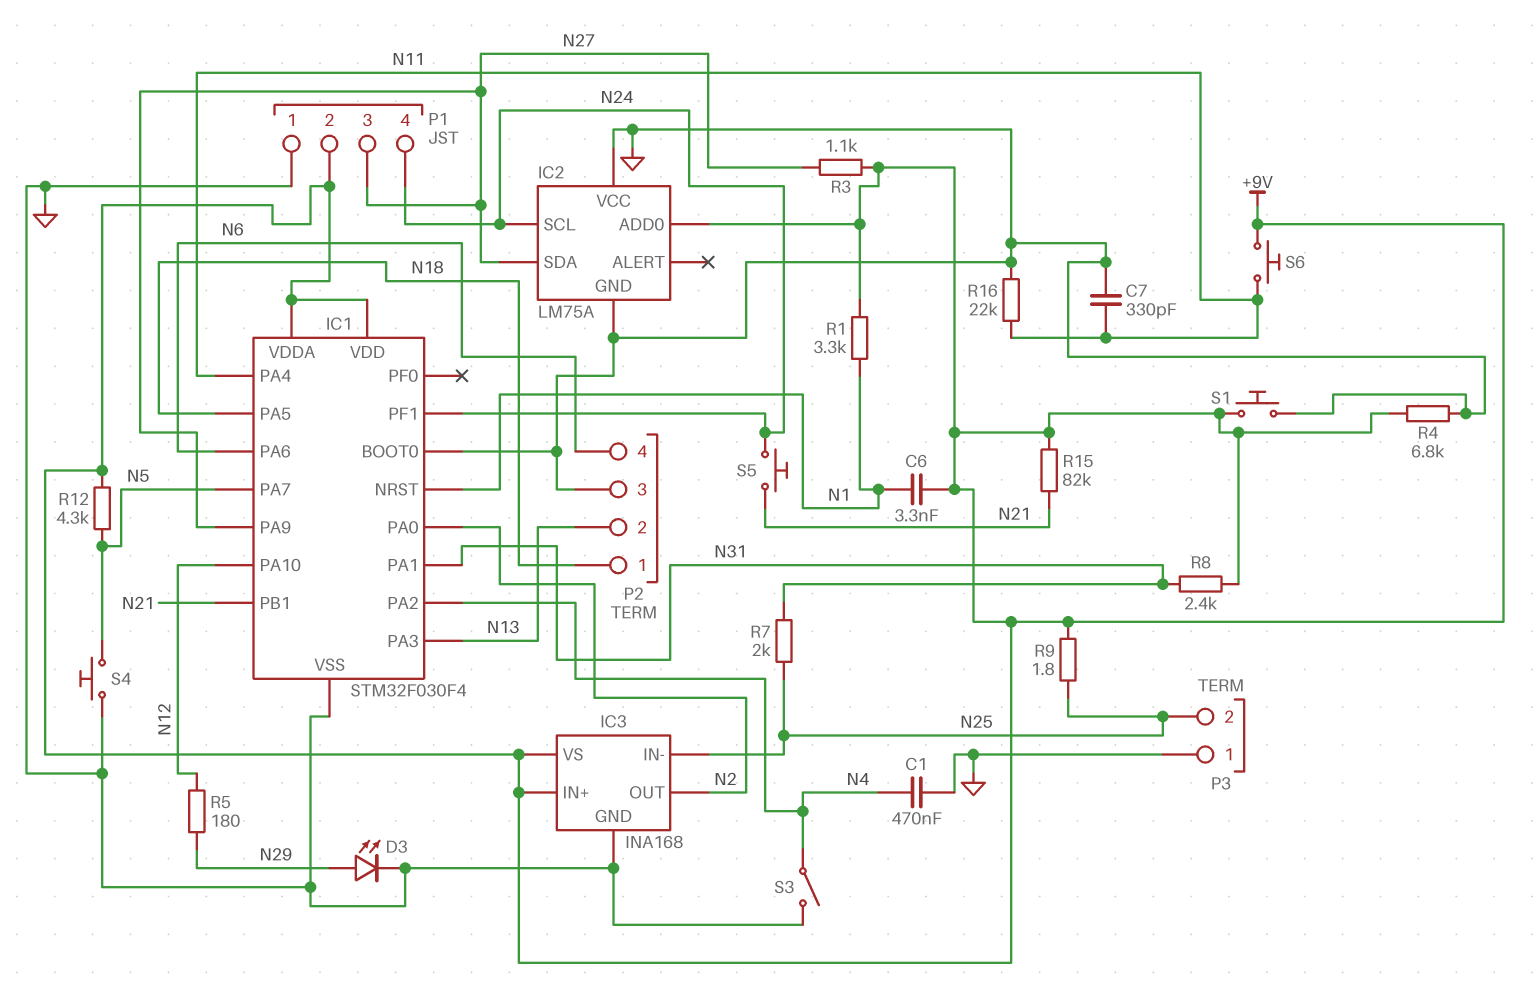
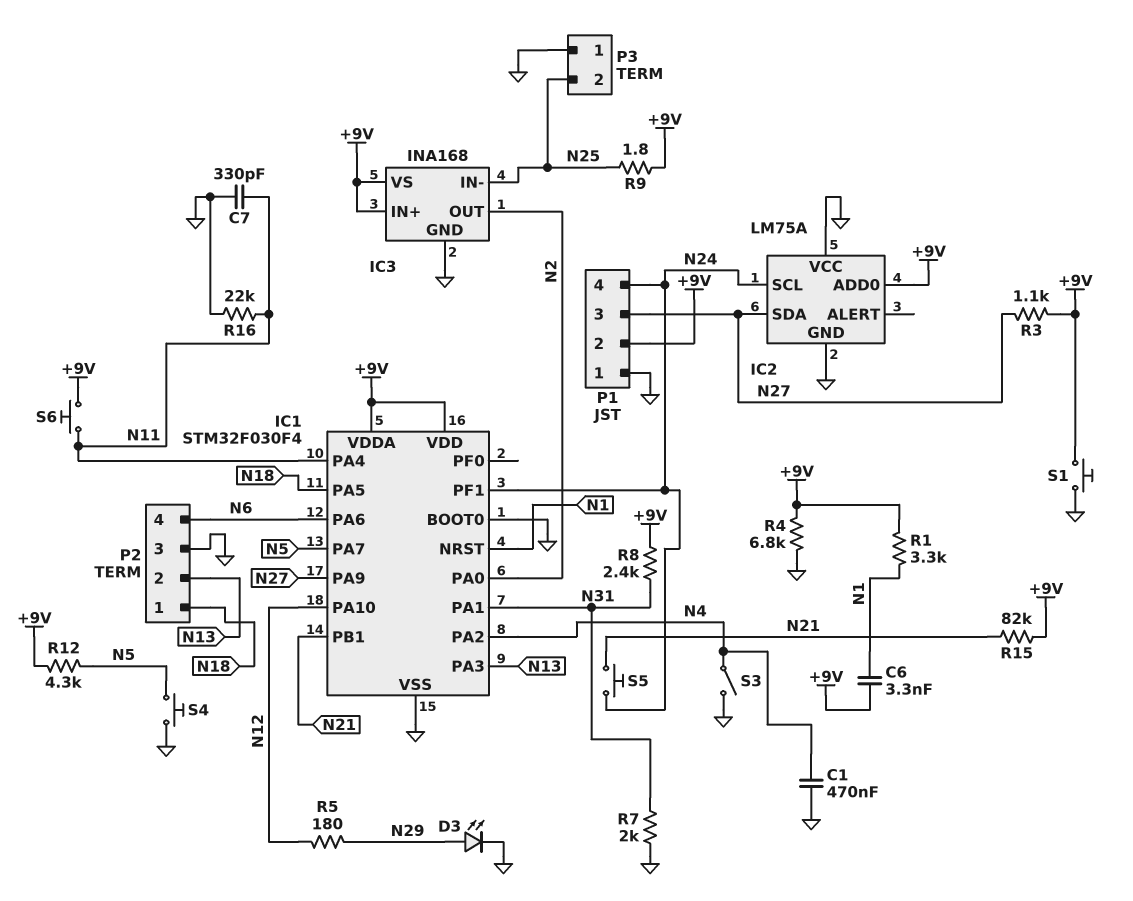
R7: 2k (N25, N31) -> 2k (GND, N31)

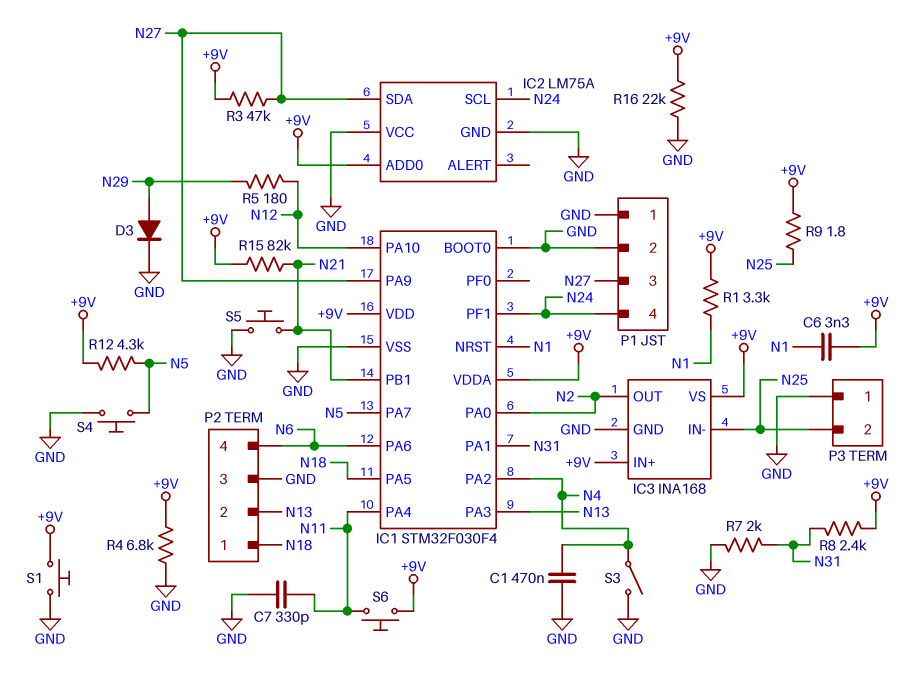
D3: LED (A N29, K GND) -> diode (A N29, K GND)
P1 pin 2: +9V -> GND
R3: 1.1k (+9V, N27) -> 47k (+9V, N27)
R16: 22k (GND, N11) -> 22k (+9V, GND)
S5: button (N21, N24) -> button (GND, N21)

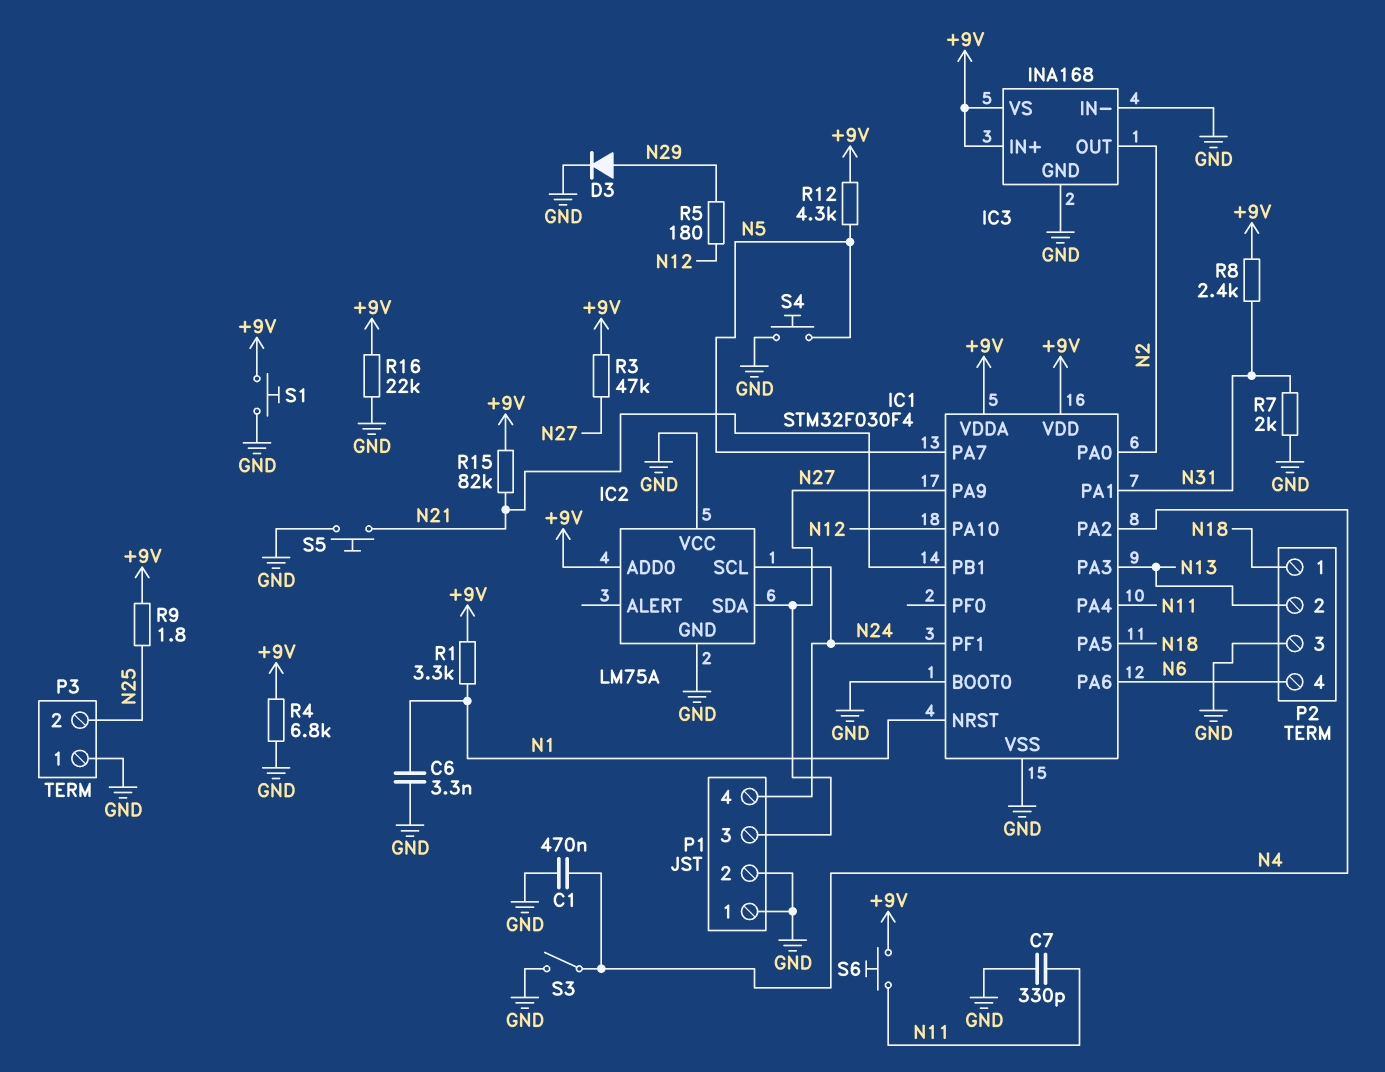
C6: 3.3nF (+9V, N1) -> 3.3nF (GND, N1)
IC3 pin IN-: N25 -> GND

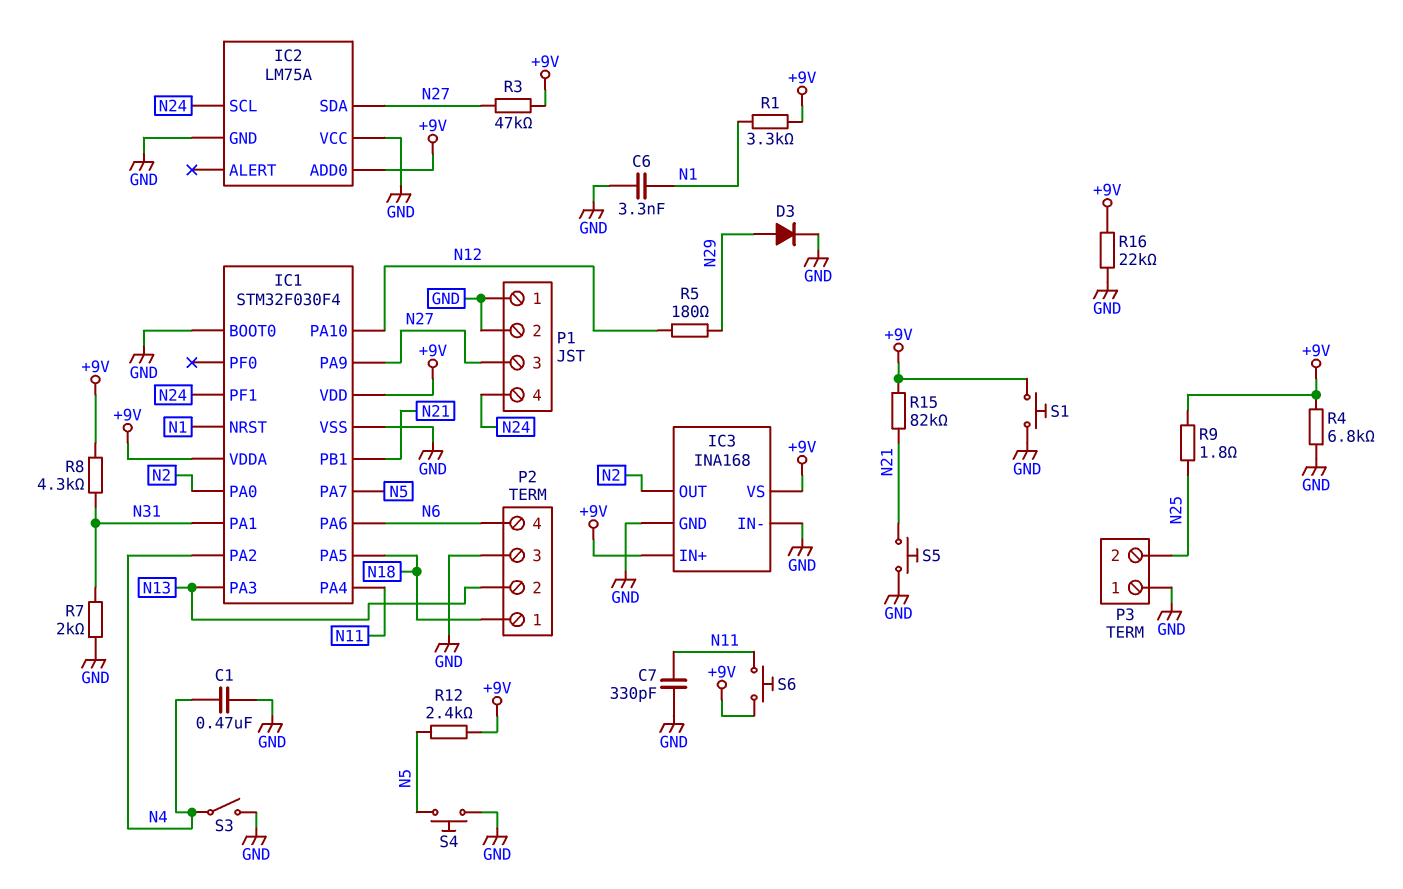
R8: 2.4k (+9V, N31) -> 4.3k (+9V, N31)
R12: 4.3k (+9V, N5) -> 2.4k (+9V, N5)

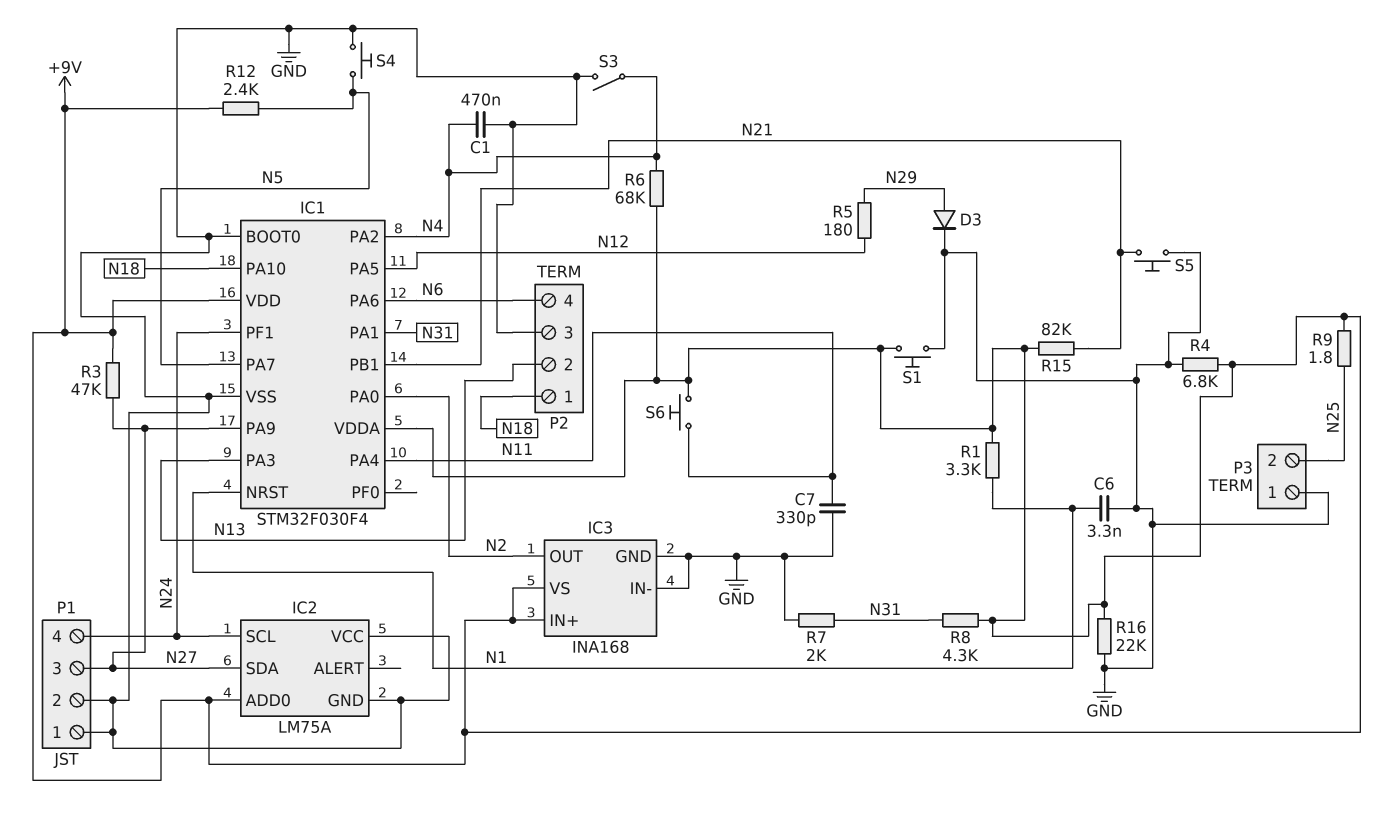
IC1 pin PA5: N18 -> N12
IC1 pin PA10: N12 -> N18
R6: none -> 68k (+9V, N4)

